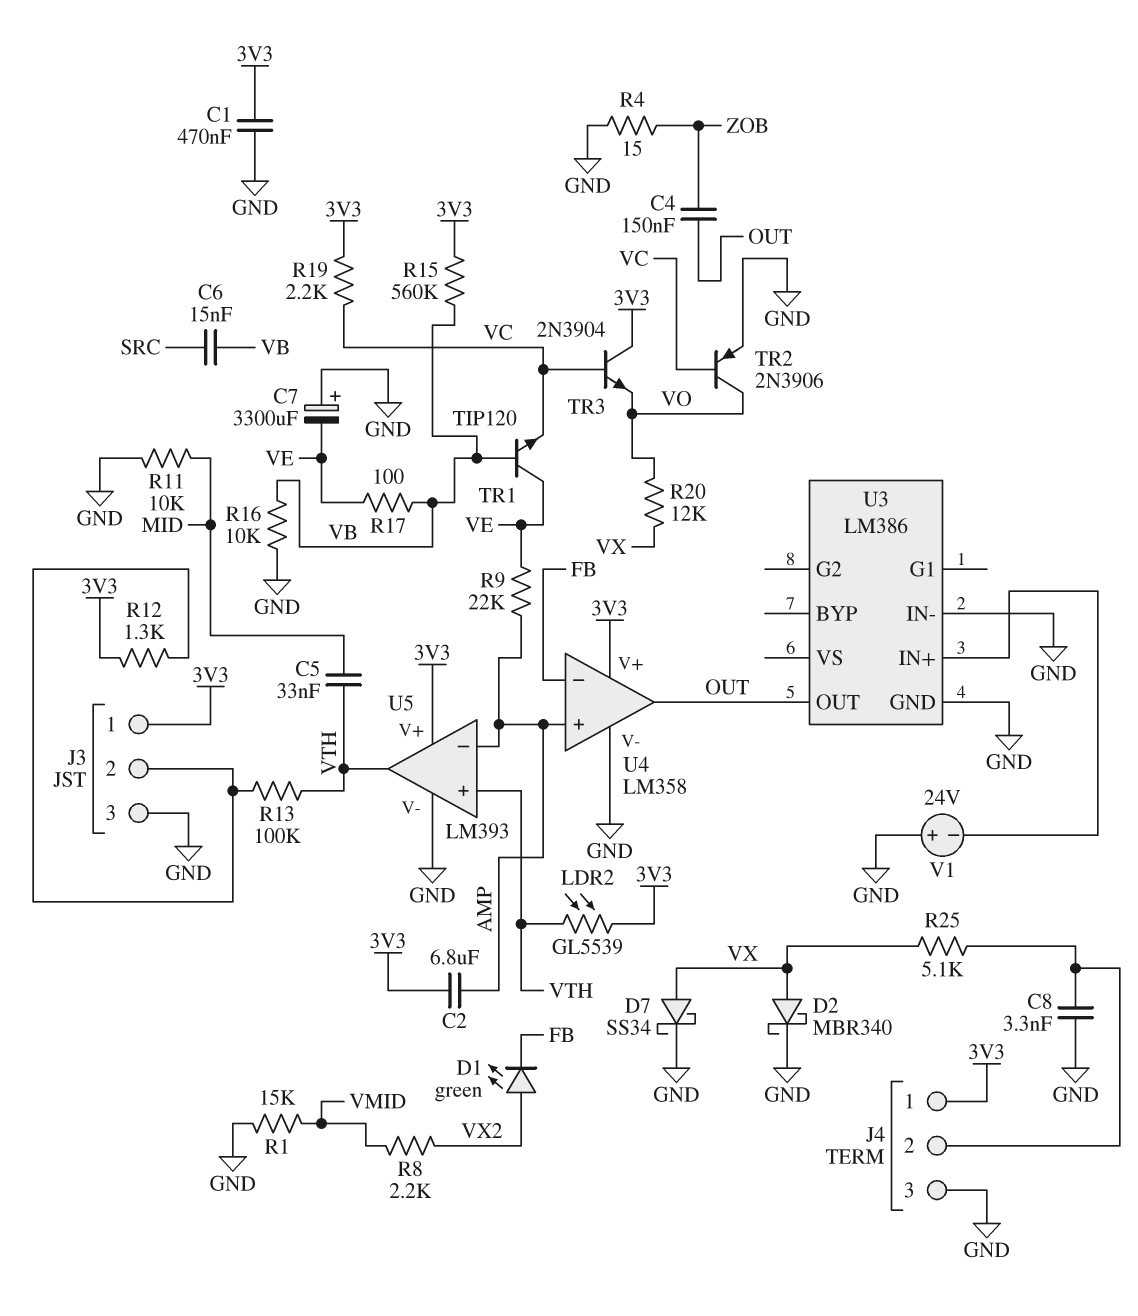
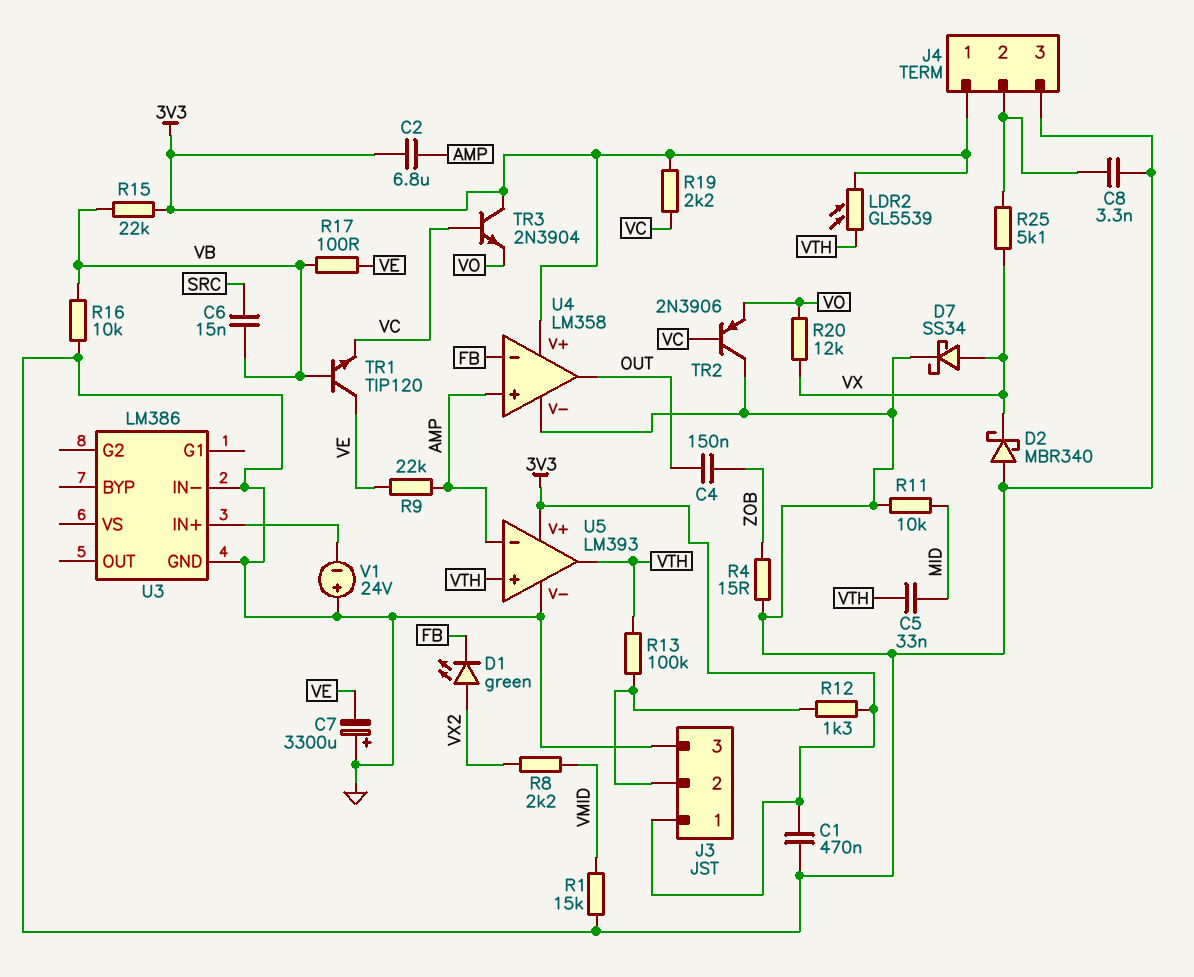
D2: schottky MBR340 (A VX, K GND) -> schottky MBR340 (A GND, K VX)
R15: 560k (3V3, VB) -> 22k (3V3, VB)
TR2: PNP 2N3906 (B VC, C VO, E GND) -> PNP 2N3906 (B VC, C GND, E VO)
U3 pin OUT: OUT -> none

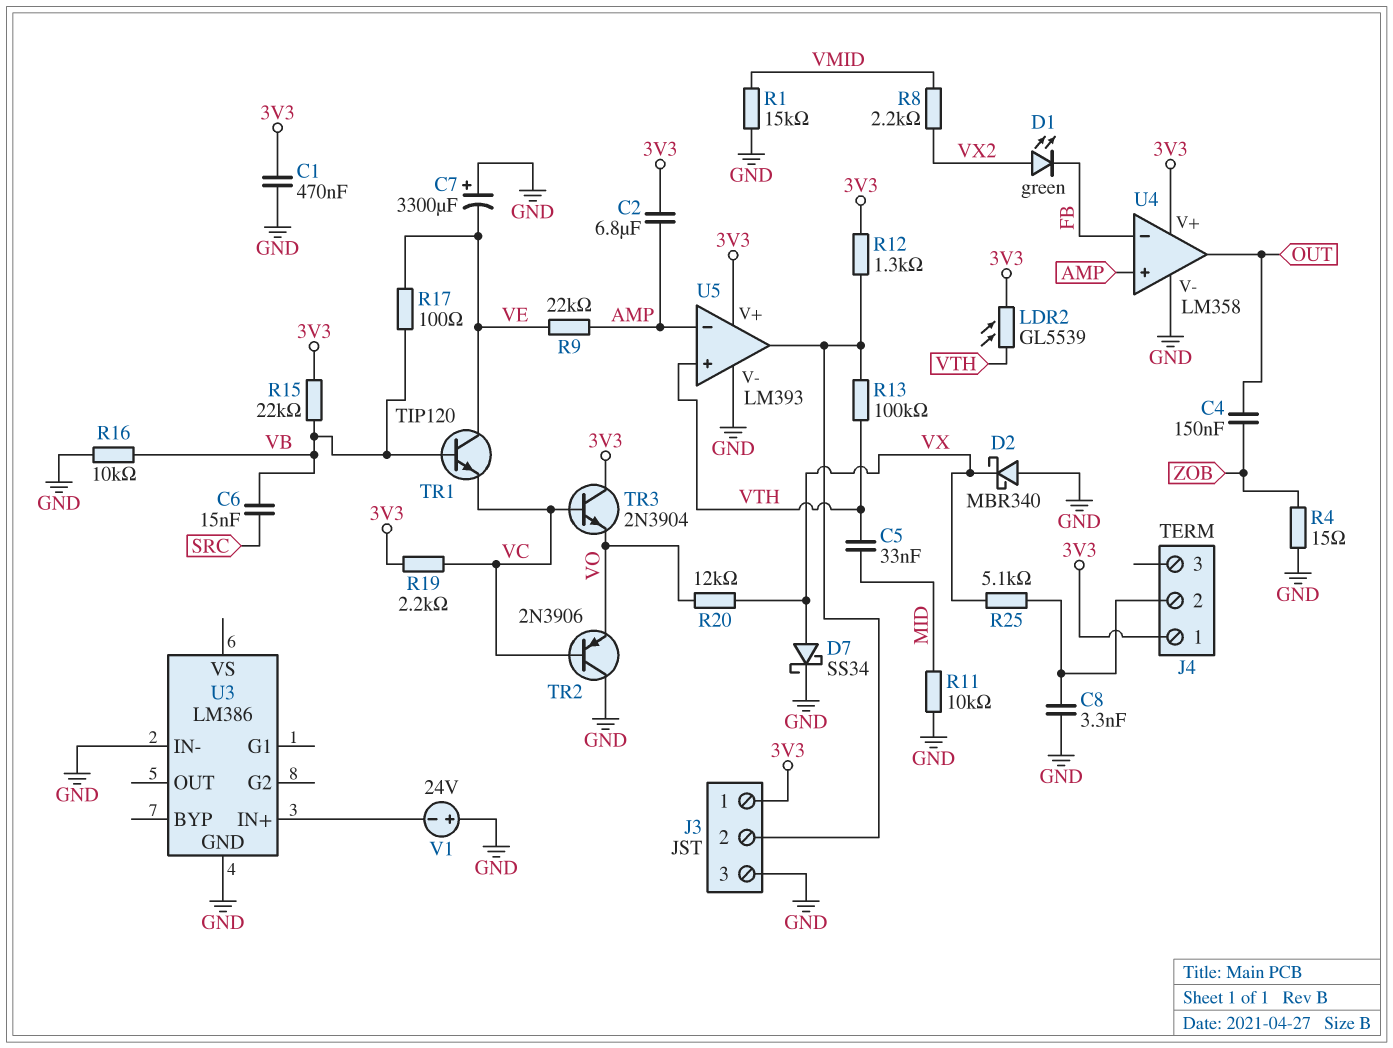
J4 pin 3: GND -> none
U5 pin out: VTH -> J3/2

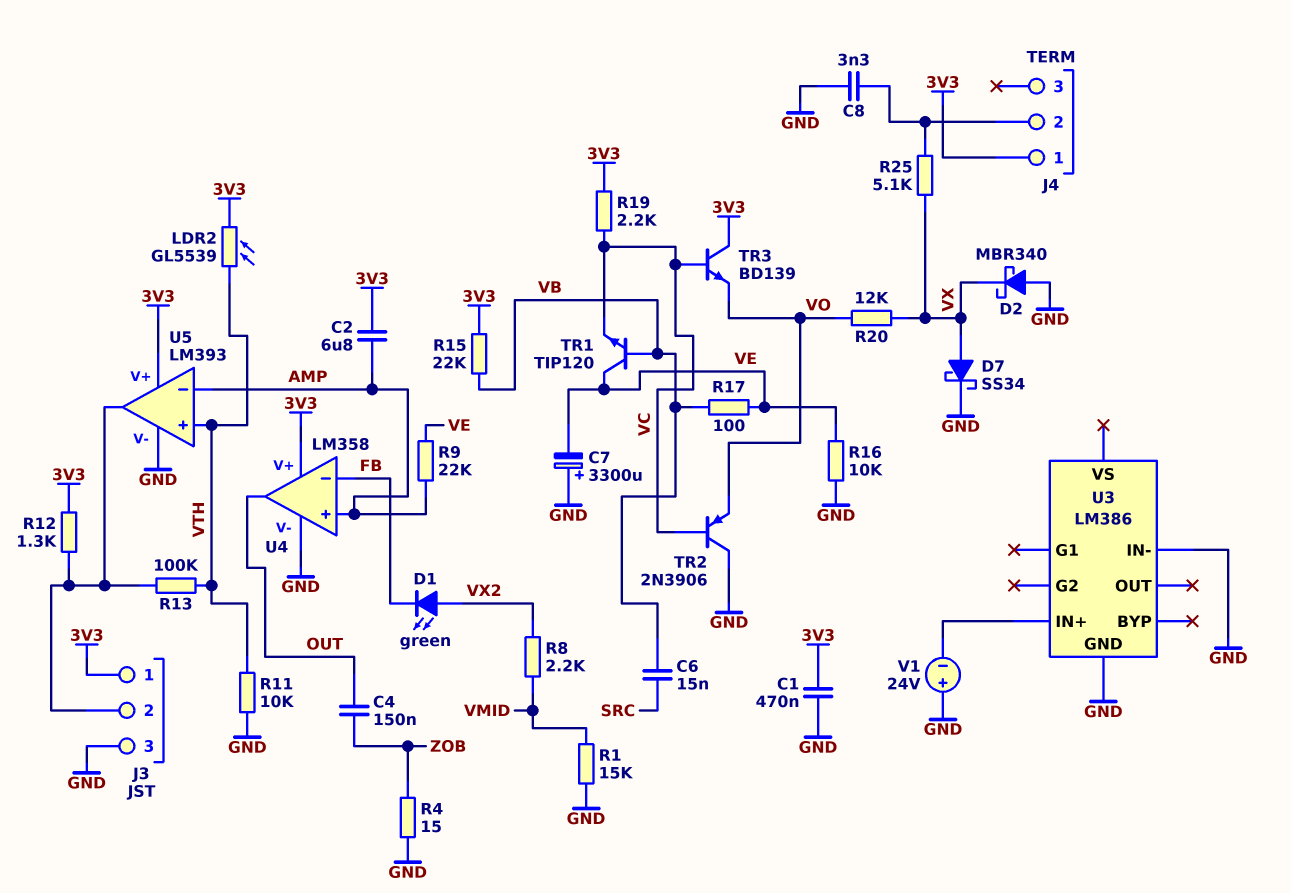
C5: 33nF (MID, VTH) -> none
R11: 10k (GND, MID) -> 10k (GND, VTH)
R16: 10k (GND, VB) -> 10k (GND, VE)
TR3: NPN 2N3904 (B VC, C 3V3, E VO) -> NPN BD139 (B VC, C 3V3, E VO)

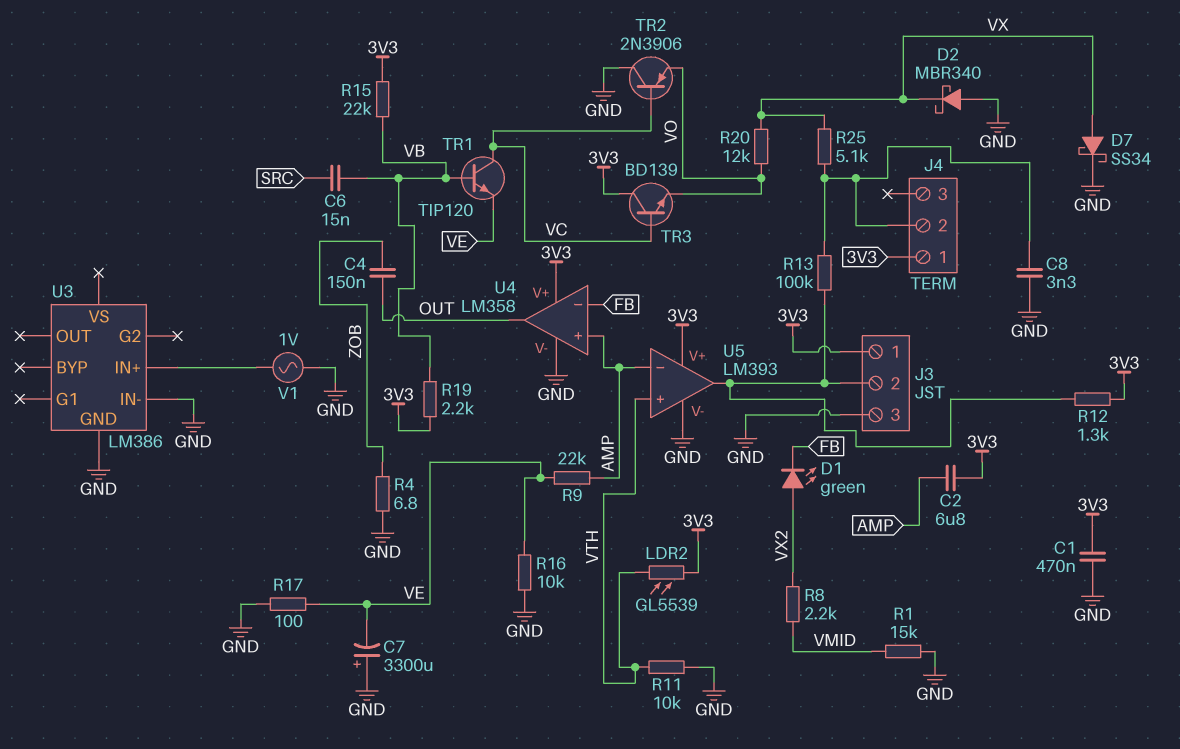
R4: 15 (GND, ZOB) -> 6.8 (GND, ZOB)
R13: 100k (J3/2, VTH) -> 100k (J3/2, J4/2)
R17: 100 (VB, VE) -> 100 (GND, VE)
R19: 2.2k (3V3, VC) -> 2.2k (3V3, VB)
TR1: NPN TIP120 (B VB, C VE, E VC) -> NPN TIP120 (B VB, C VC, E VE)
V1: 24V (plus GND, minus U3/IN+) -> AC 1V (GND, U3/IN+)

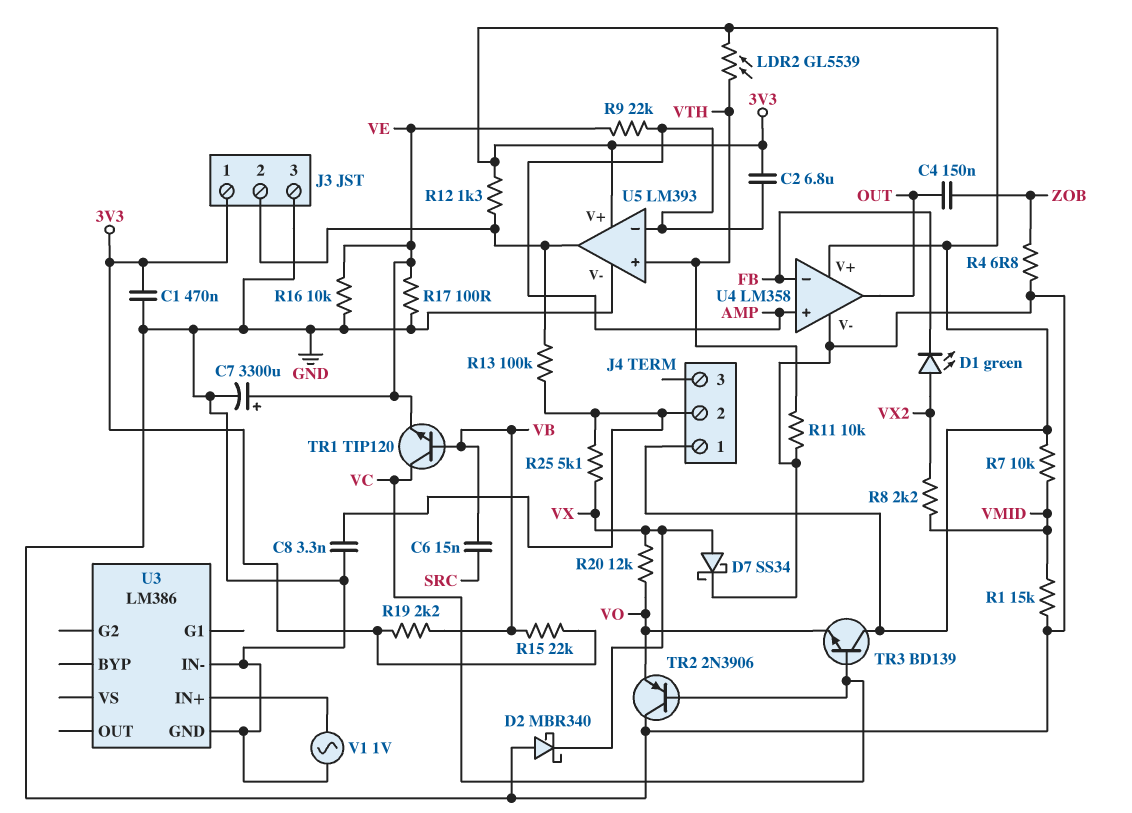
C7: 3300uF (plus GND, minus VE) -> 3300uF (plus VE, minus GND)
R7: none -> 10k (3V3, VMID)

